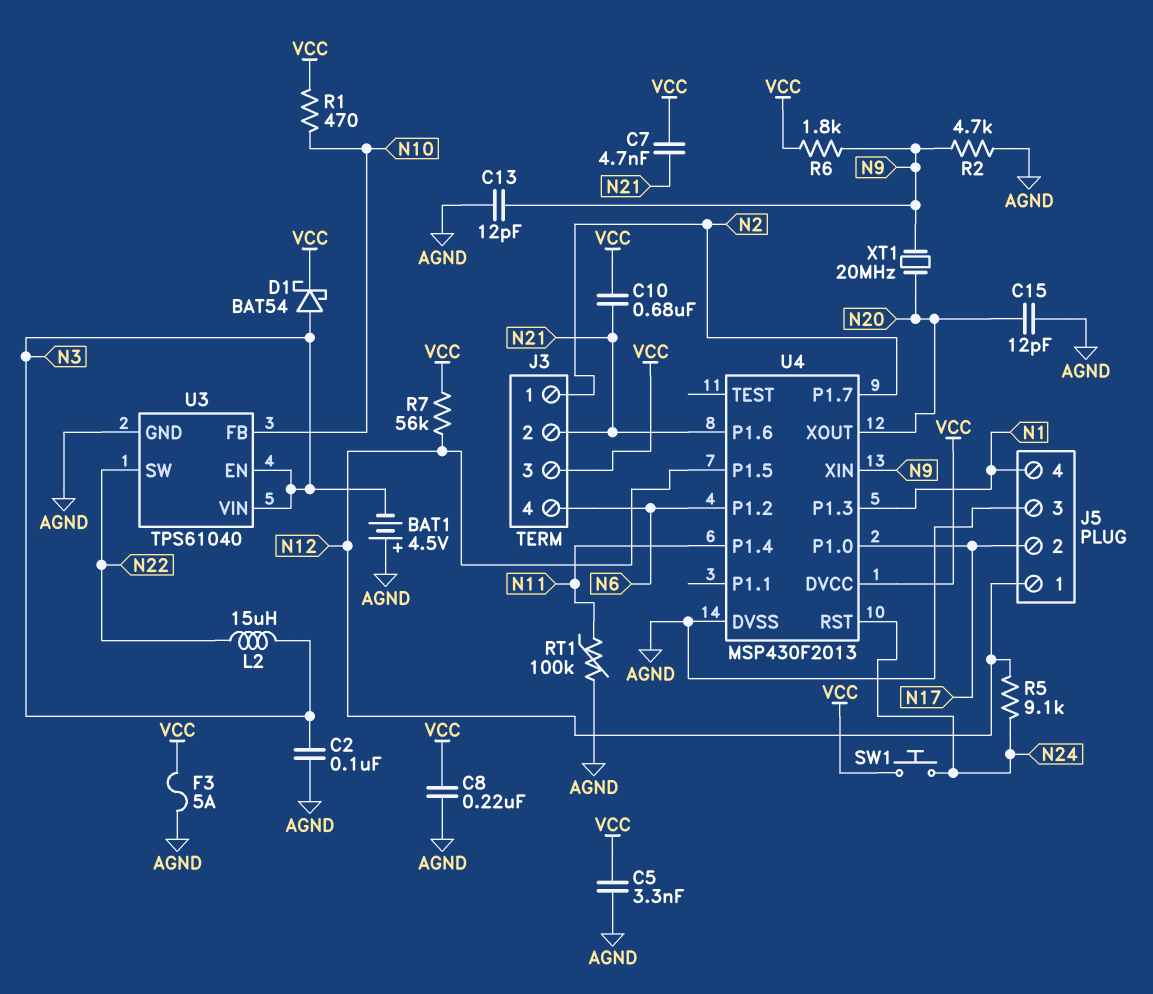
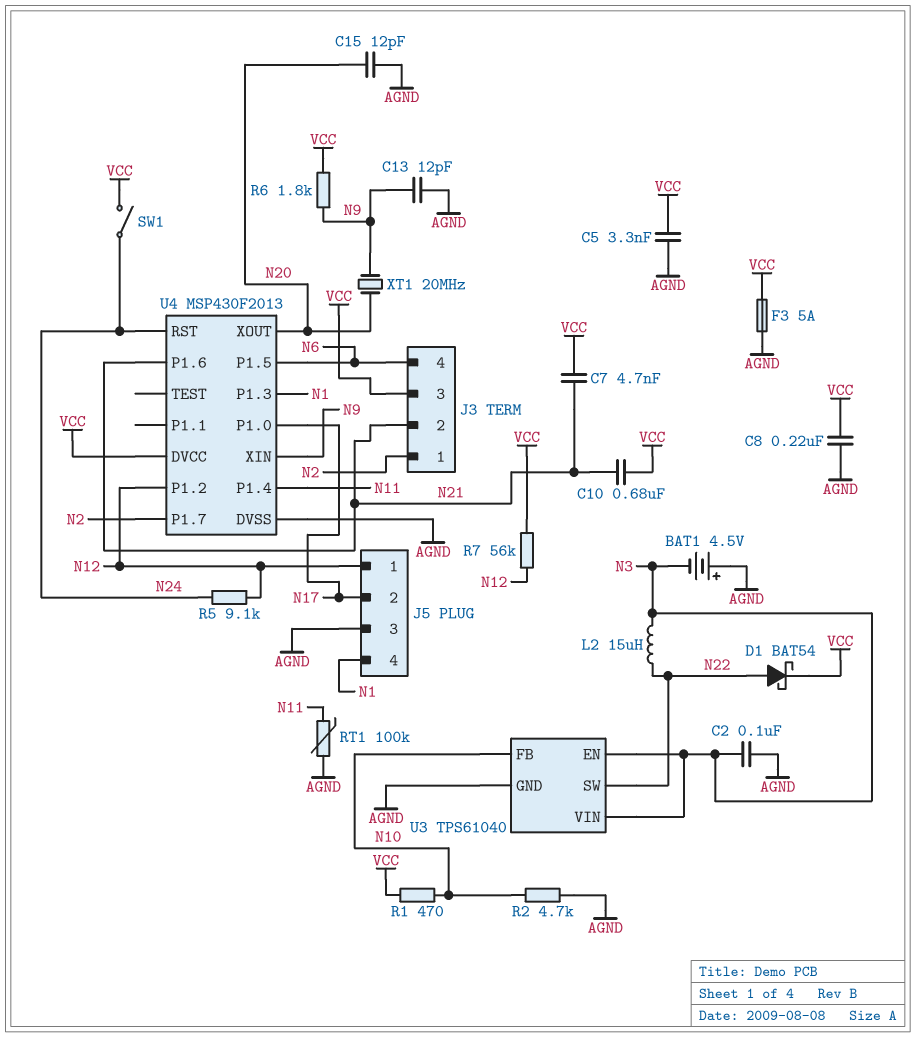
D1: schottky BAT54 (A N3, K VCC) -> schottky BAT54 (A N22, K VCC)
R2: 4.7k (AGND, N9) -> 4.7k (AGND, N10)
SW1: button (N24, VCC) -> switch (N24, VCC)
U4 pin P1.2: N6 -> N12
U4 pin P1.5: N12 -> N6

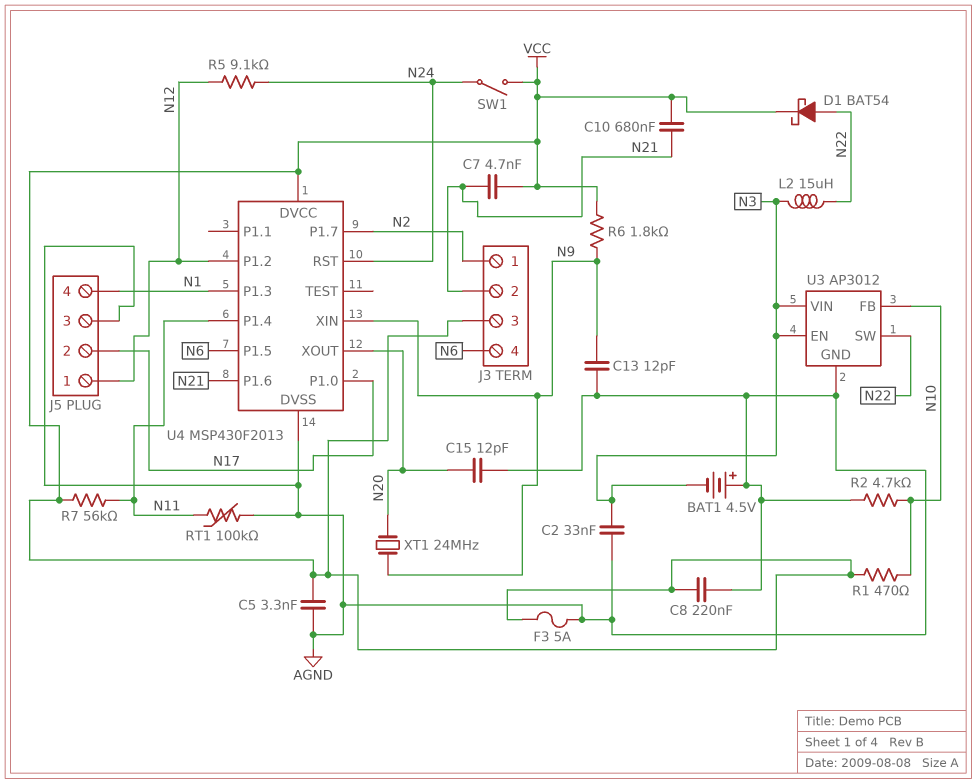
C2: 100nF (AGND, N3) -> 33nF (AGND, N3)
R7: 56k (N12, VCC) -> 56k (N11, VCC)
U3: TPS61040 -> AP3012
XT1: 20MHz (N9, N20) -> 24MHz (N9, N20)

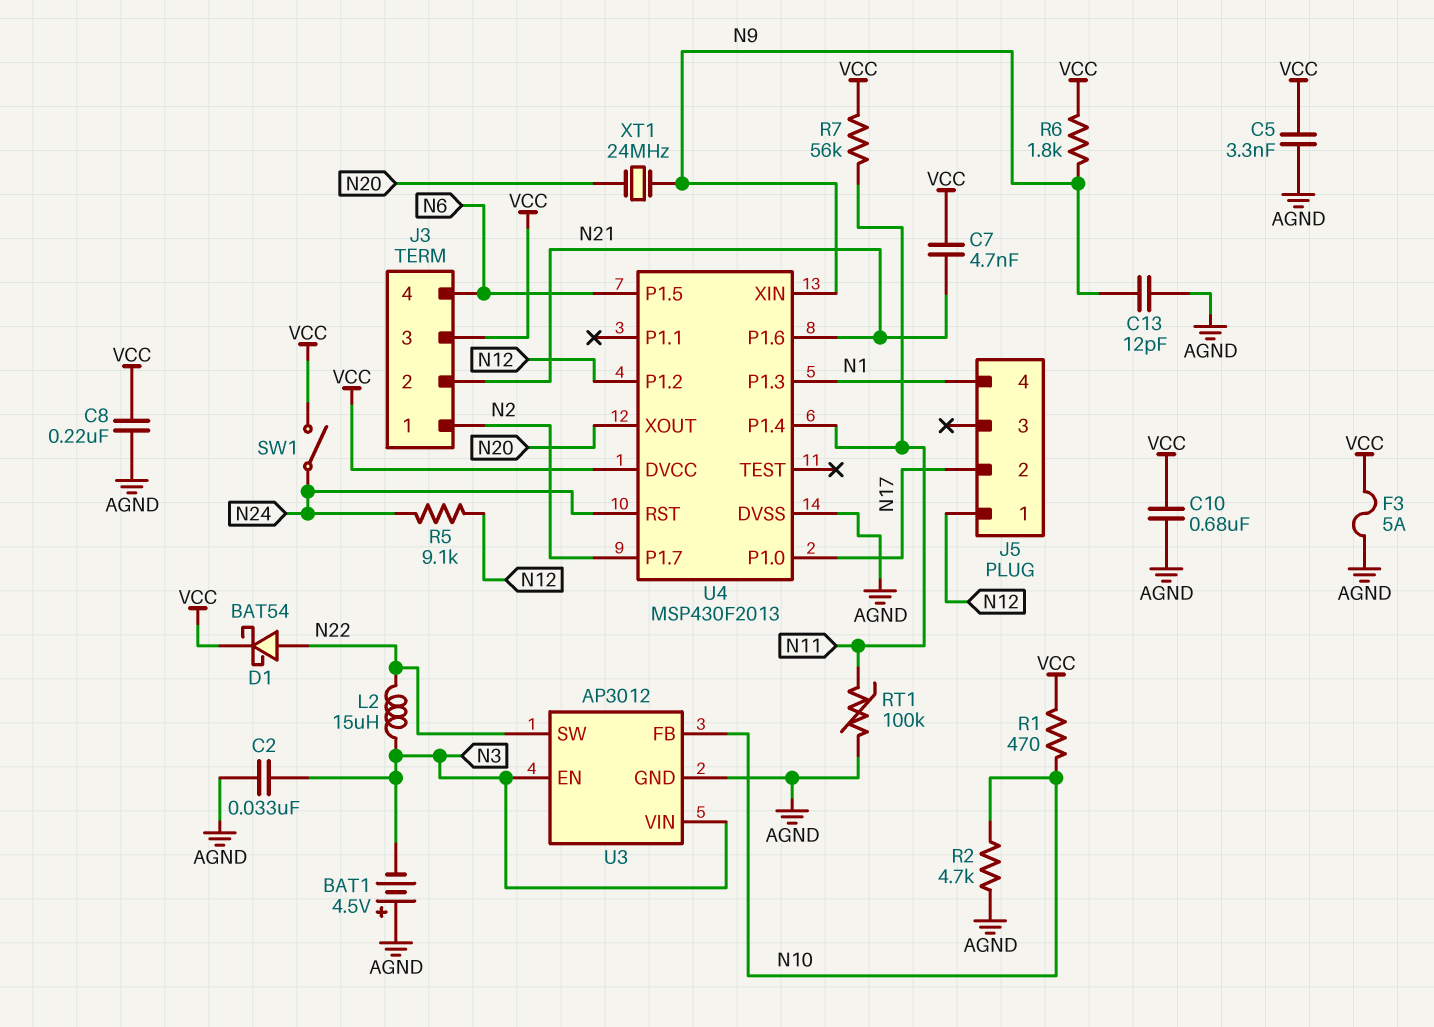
C10: 680nF (N21, VCC) -> 680nF (AGND, VCC)
C15: 12pF (AGND, N20) -> none
J5 pin 3: AGND -> none

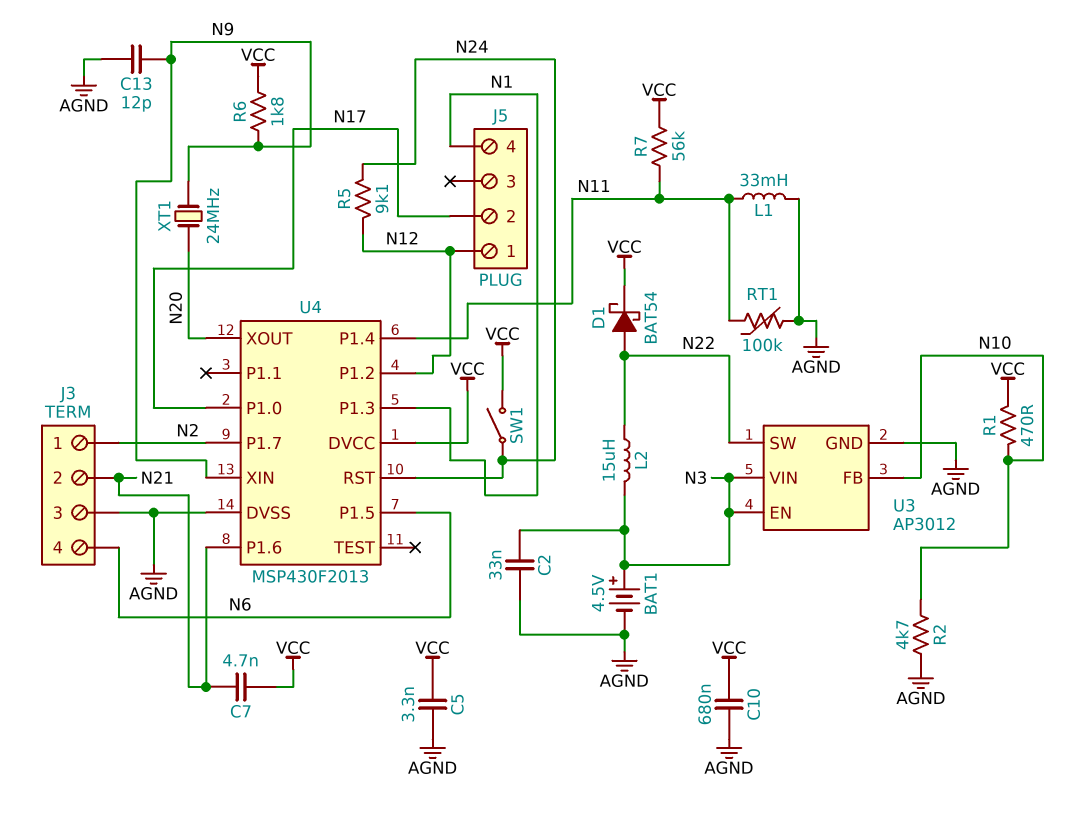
BAT1: 4.5V (plus AGND, minus N3) -> 4.5V (plus N3, minus AGND)
C8: 220nF (AGND, VCC) -> none
F3: 5A (AGND, VCC) -> none
J3 pin 3: VCC -> AGND
L1: none -> 33mH (AGND, N11)

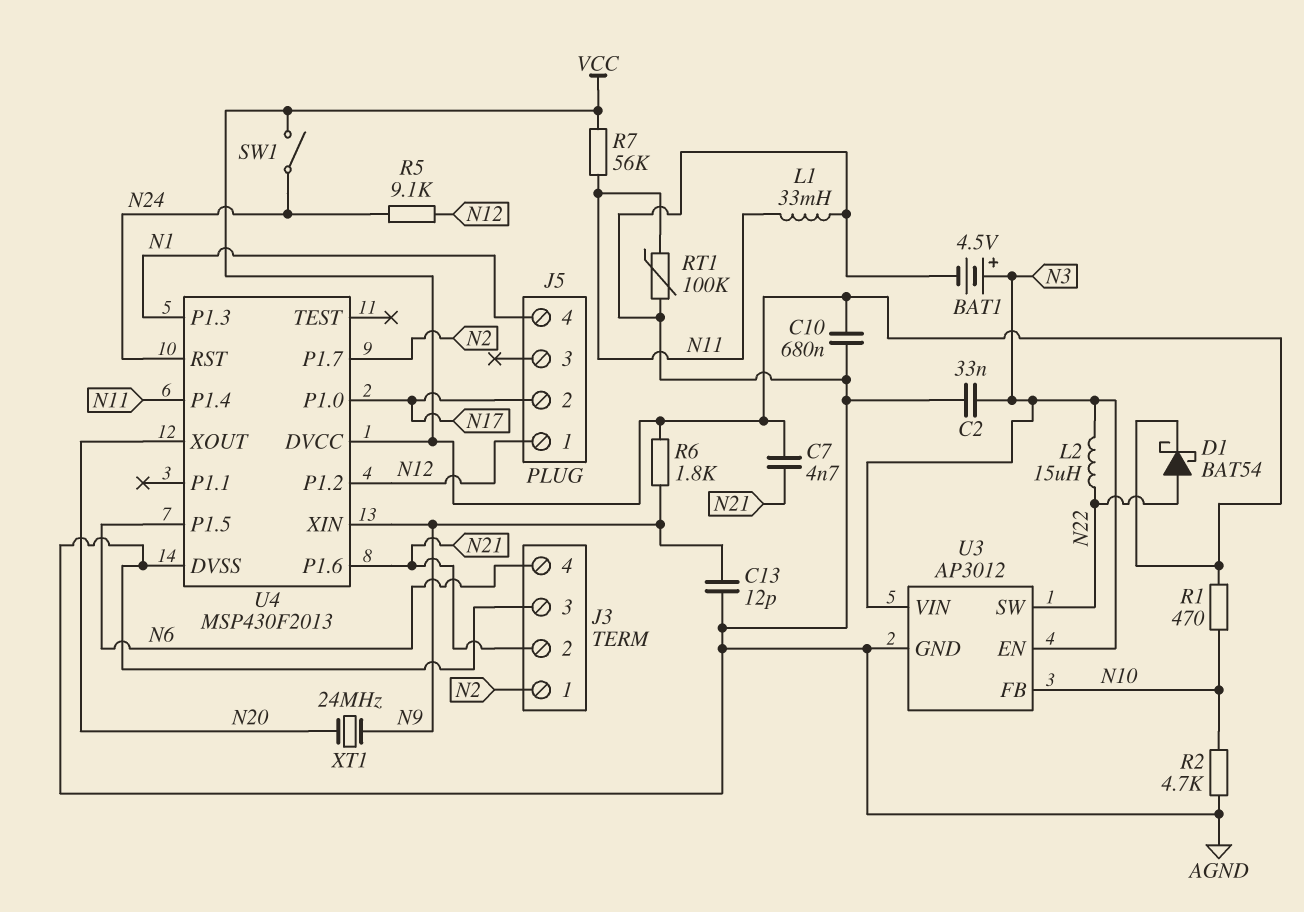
C5: 3.3nF (AGND, VCC) -> none

